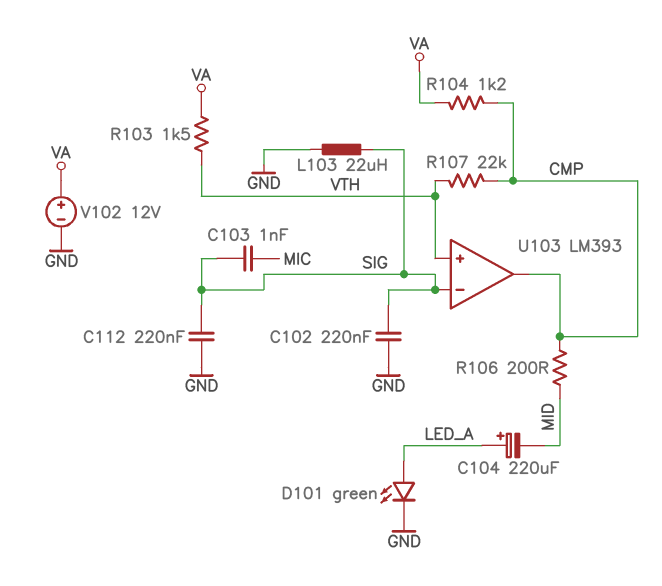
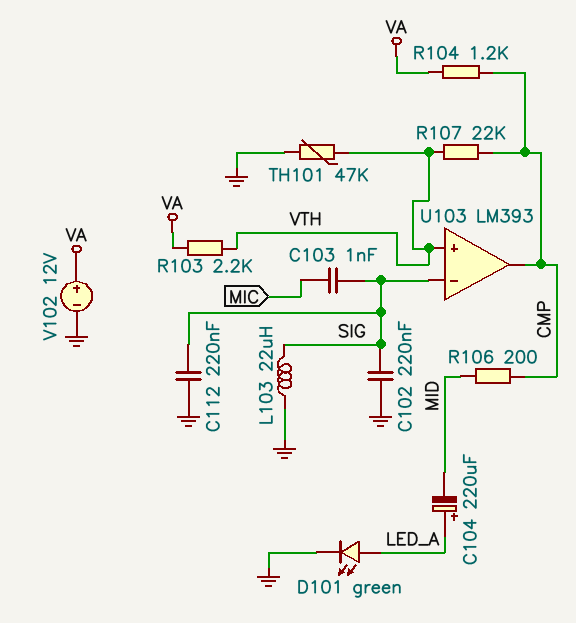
R103: 1.5k (VA, VTH) -> 2.2k (VA, VTH)
TH101: none -> 47k (GND, VTH)

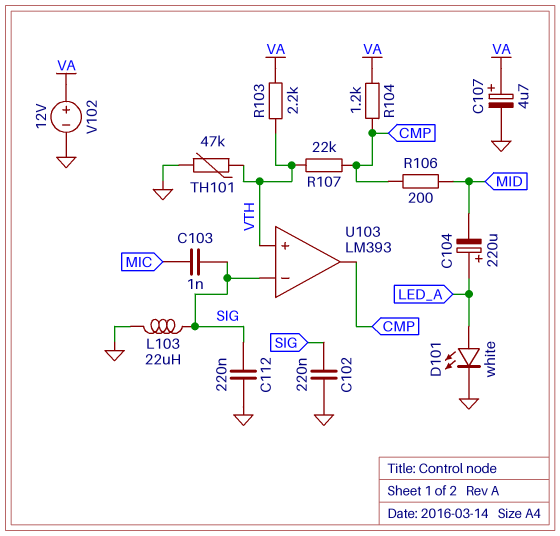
C107: none -> 4.7uF (plus VA, minus GND)
D101: LED green (A LED_A, K GND) -> LED white (A LED_A, K GND)

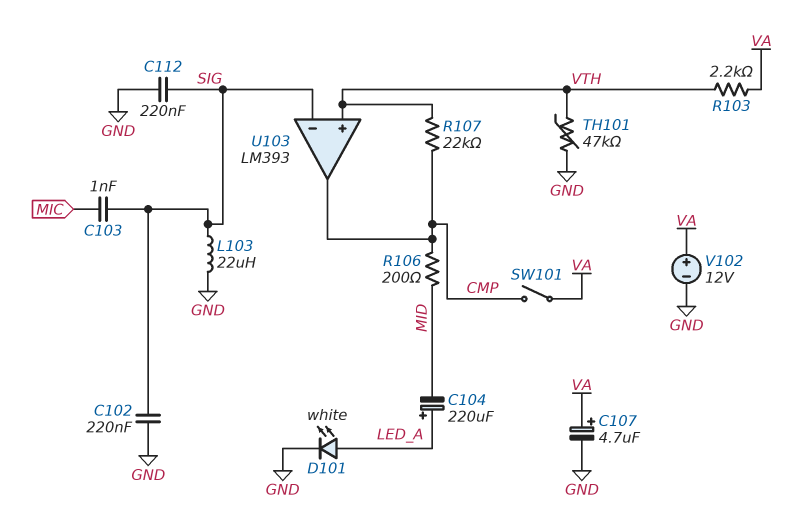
R104: 1.2k (CMP, VA) -> none
SW101: none -> switch (CMP, VA)

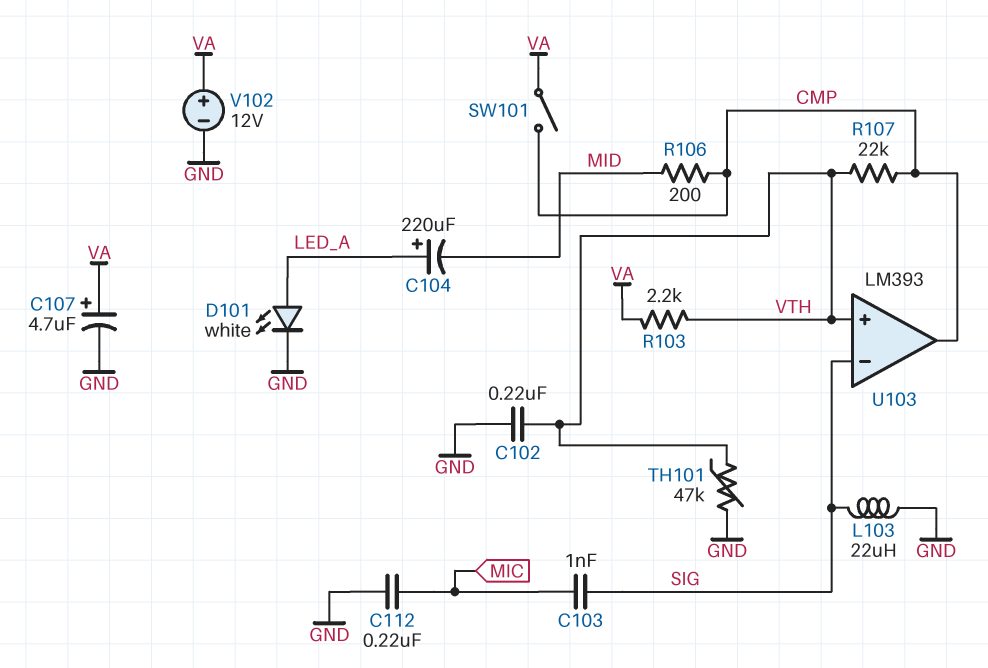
C102: 220nF (GND, SIG) -> 220nF (GND, VTH)
C112: 220nF (GND, SIG) -> 220nF (GND, MIC)

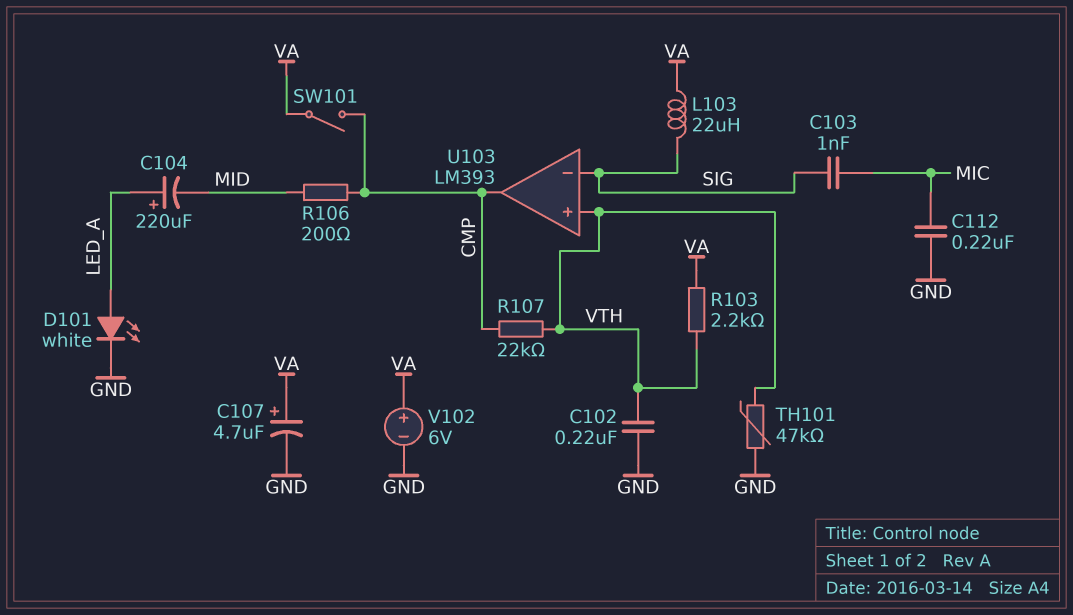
L103: 22uH (GND, SIG) -> 22uH (SIG, VA)
V102: 12V (plus VA, minus GND) -> 6V (plus VA, minus GND)

